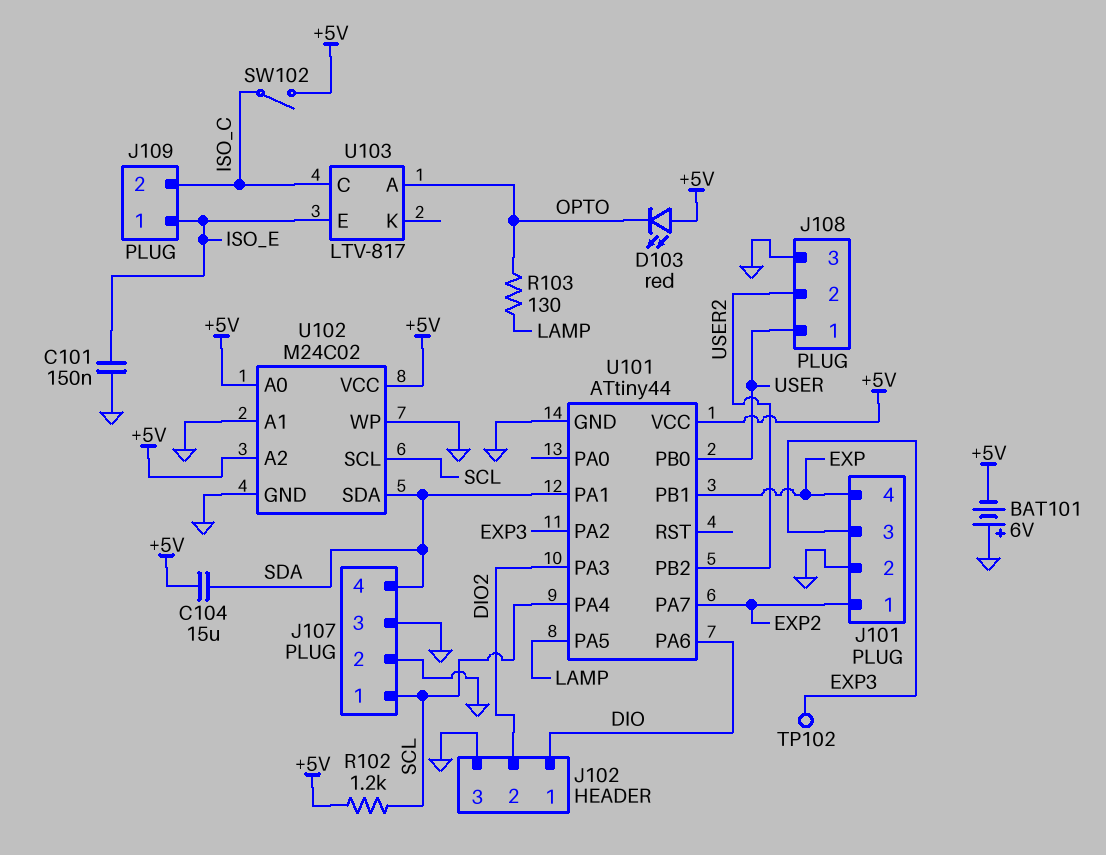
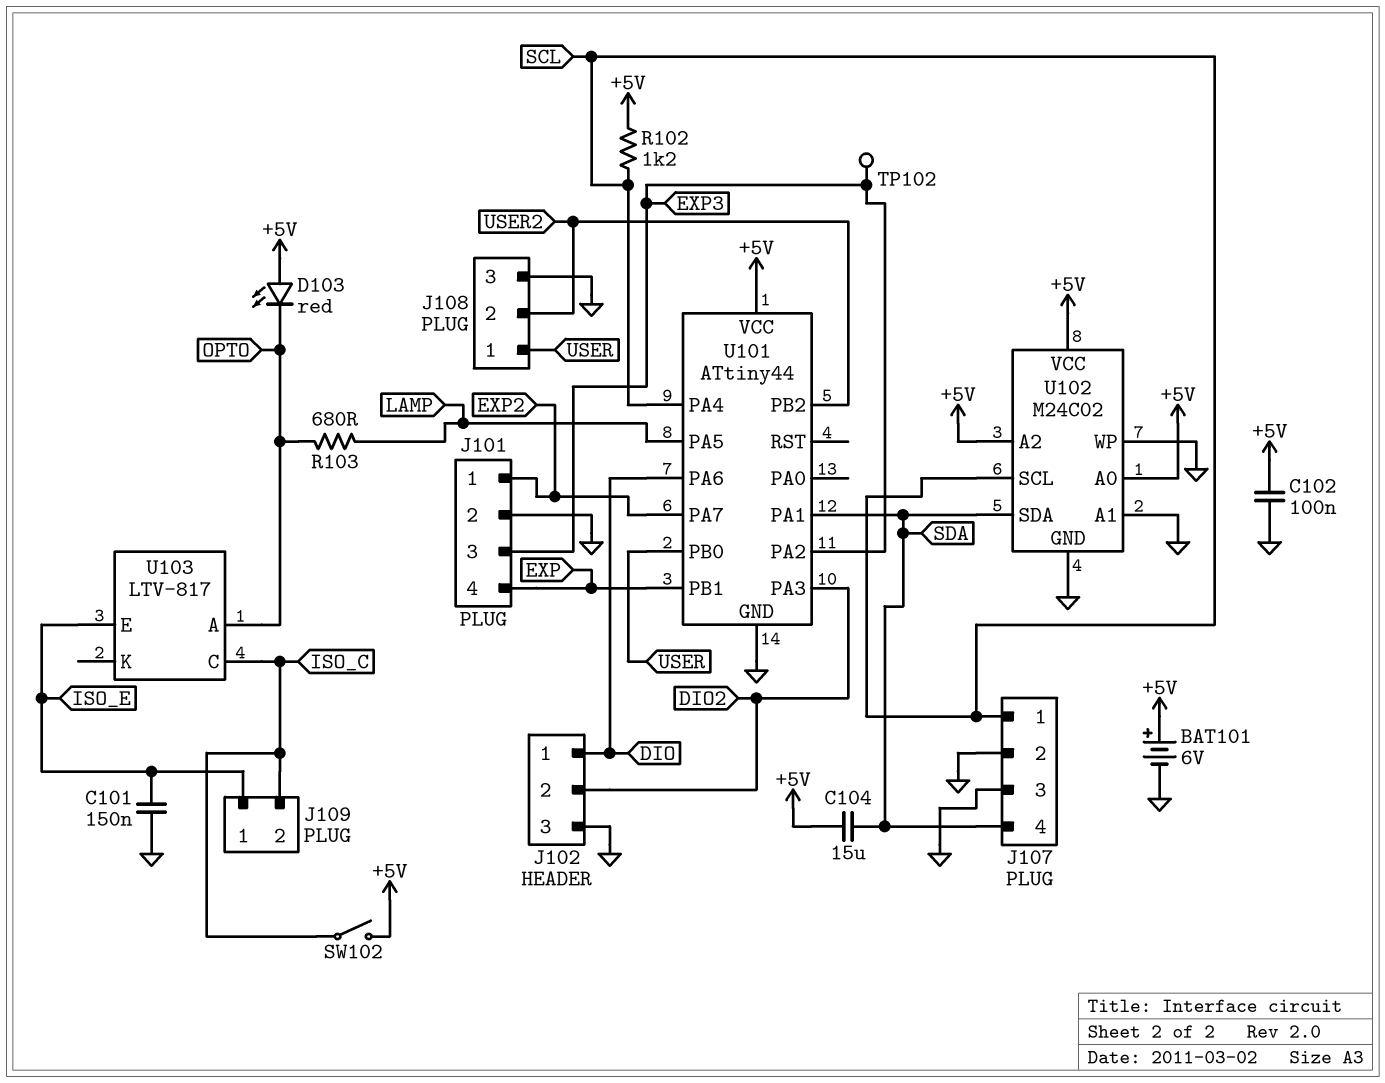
BAT101: 6V (plus GND, minus +5V) -> 6V (plus +5V, minus GND)
C102: none -> 100nF (+5V, GND)
R103: 130 (LAMP, OPTO) -> 680 (LAMP, OPTO)

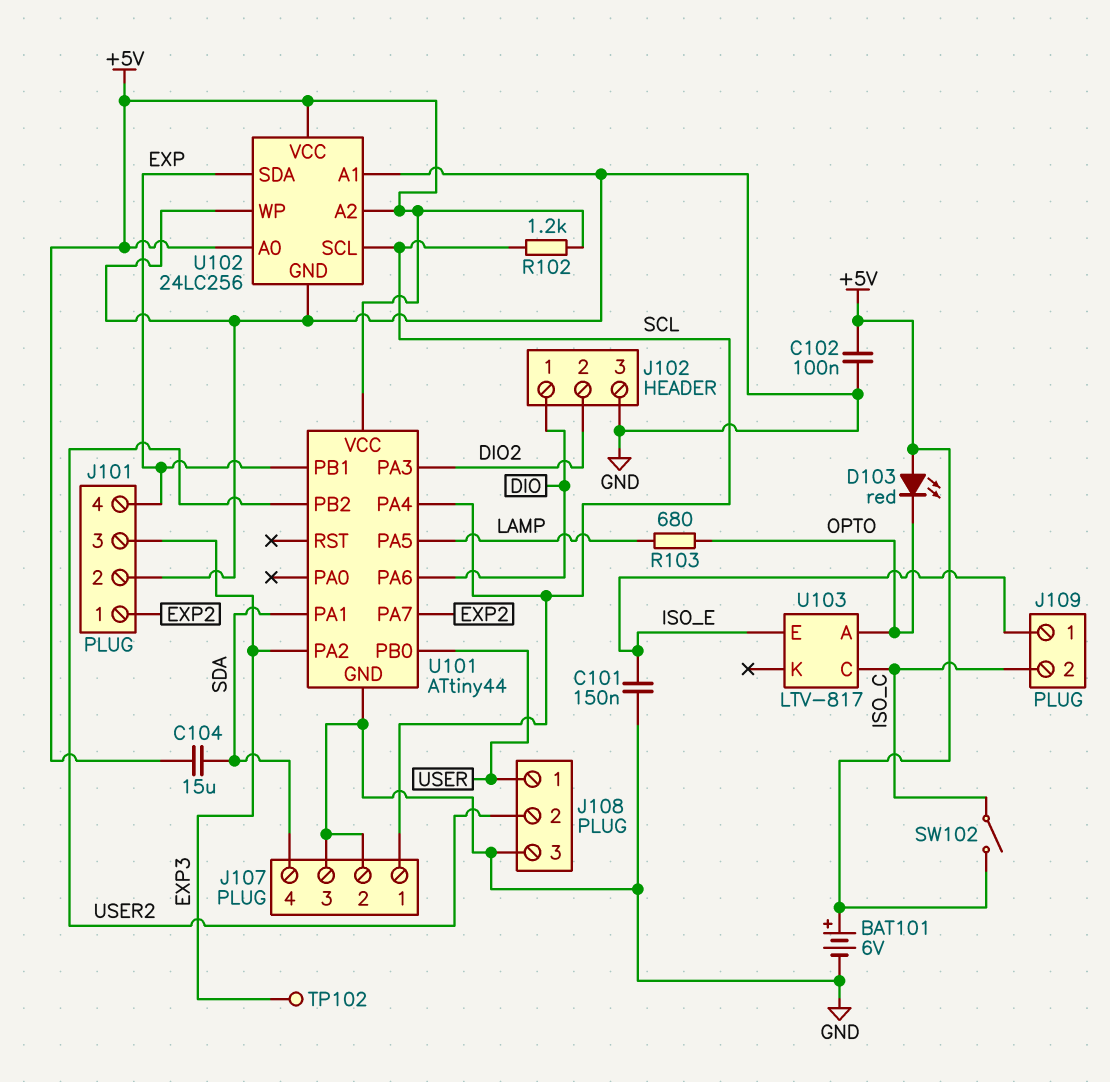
U102: M24C02 -> 24LC256
U102 pin SDA: SDA -> EXP

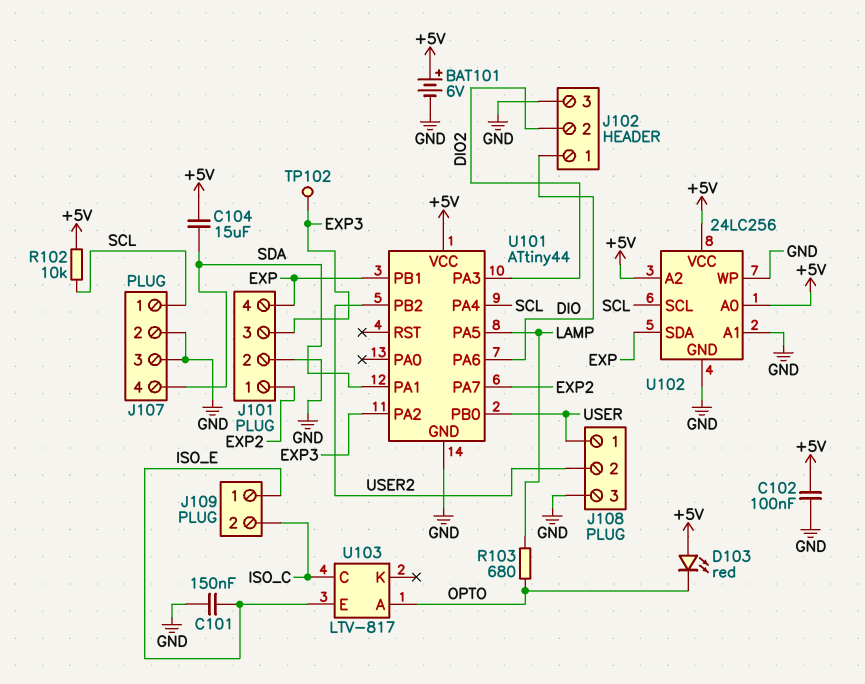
R102: 1.2k (+5V, SCL) -> 10k (+5V, SCL)
SW102: switch (+5V, ISO_C) -> none

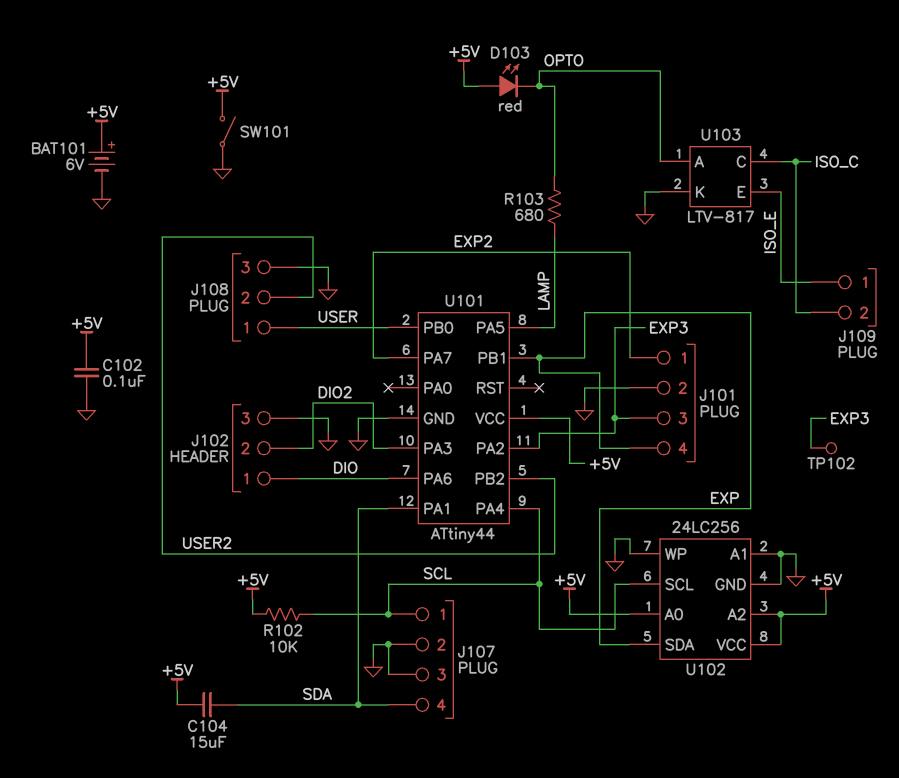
C101: 150nF (GND, ISO_E) -> none
SW101: none -> switch (+5V, GND)
U103 pin K: none -> GND

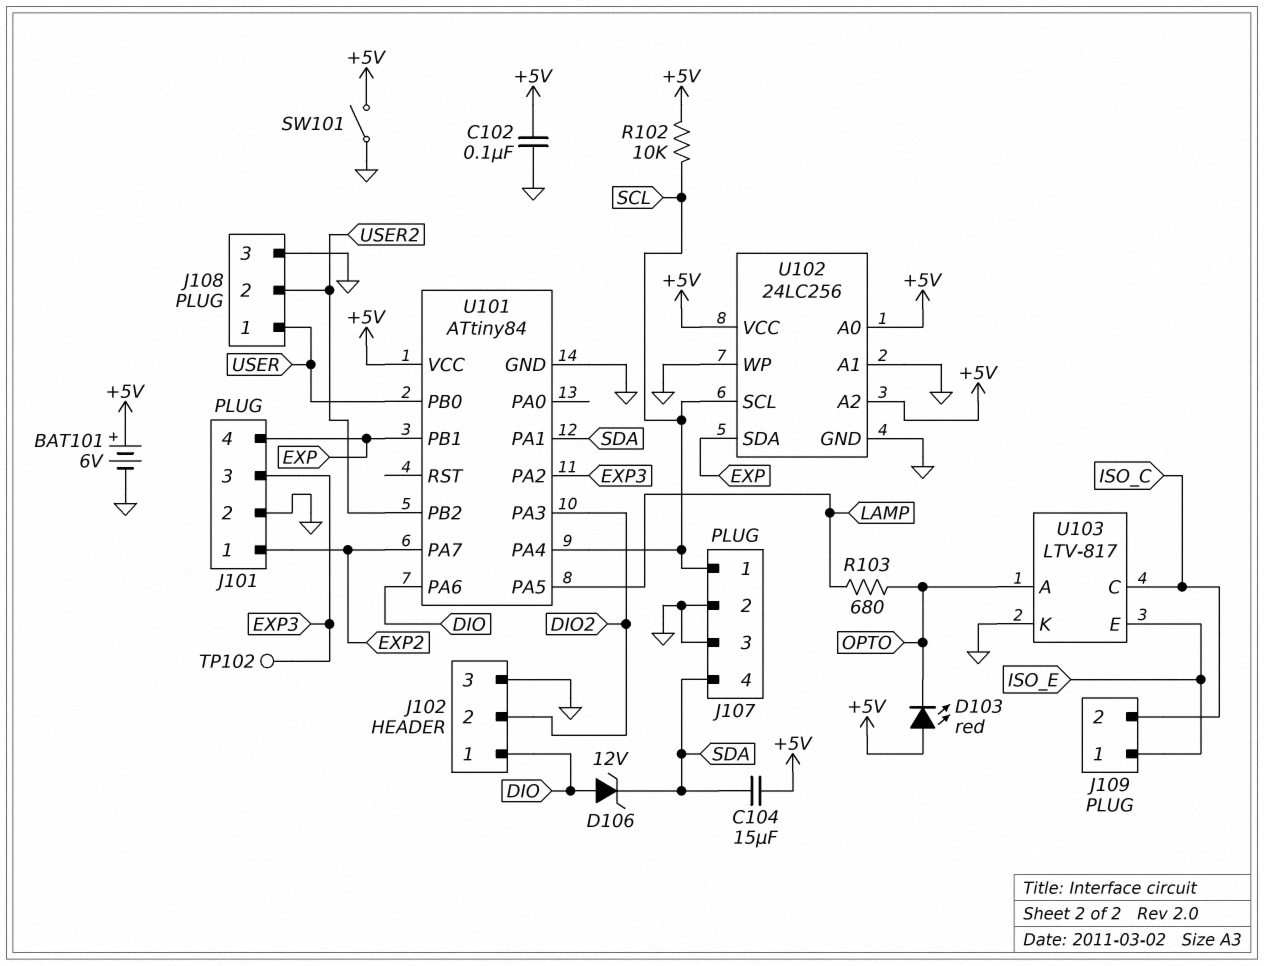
D106: none -> zener 12V (A DIO, K SDA)
U101: ATtiny44 -> ATtiny84

